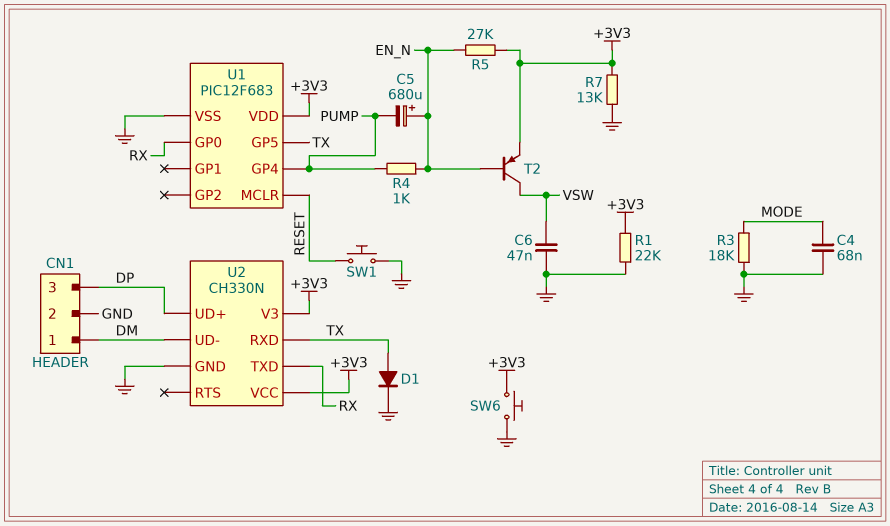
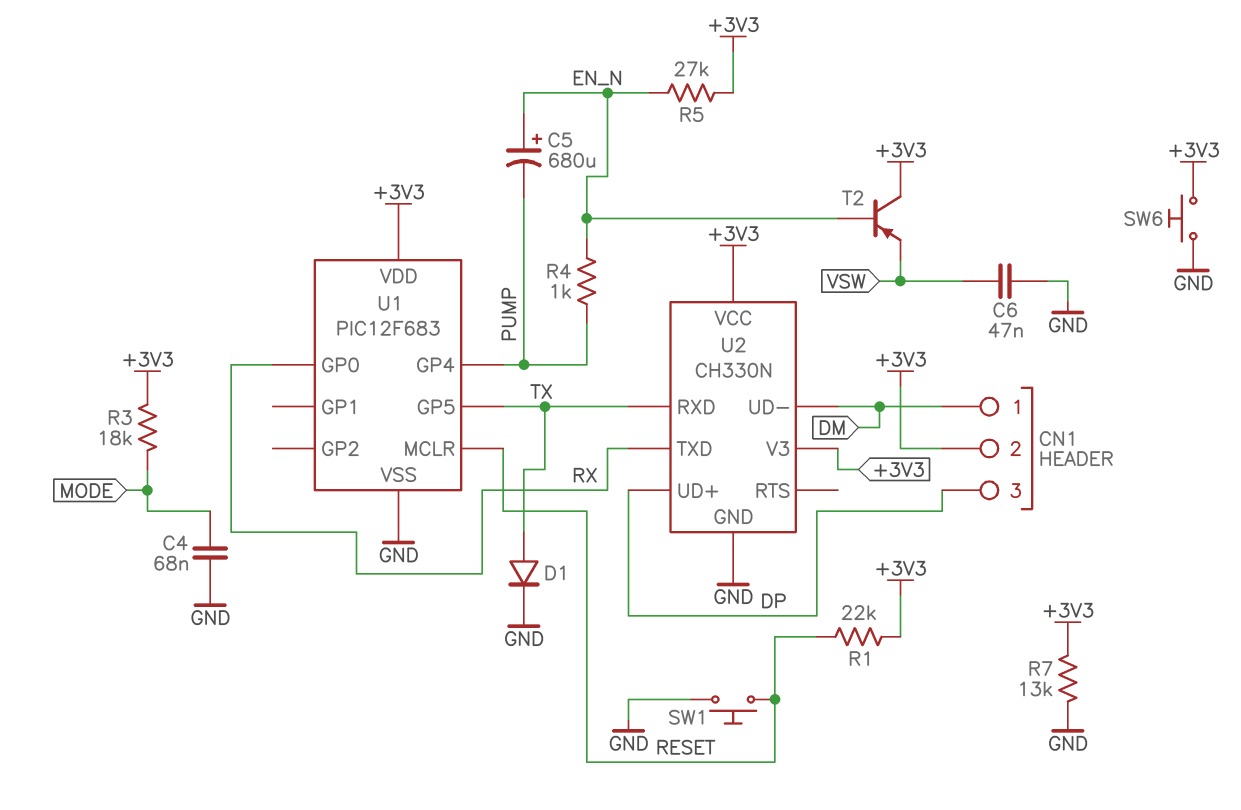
CN1 pin 2: GND -> +3V3
R1: 22k (+3V3, GND) -> 22k (+3V3, RESET)
R3: 18k (GND, MODE) -> 18k (+3V3, MODE)
T2: PNP (B EN_N, C VSW, E +3V3) -> PNP (B EN_N, C +3V3, E VSW)

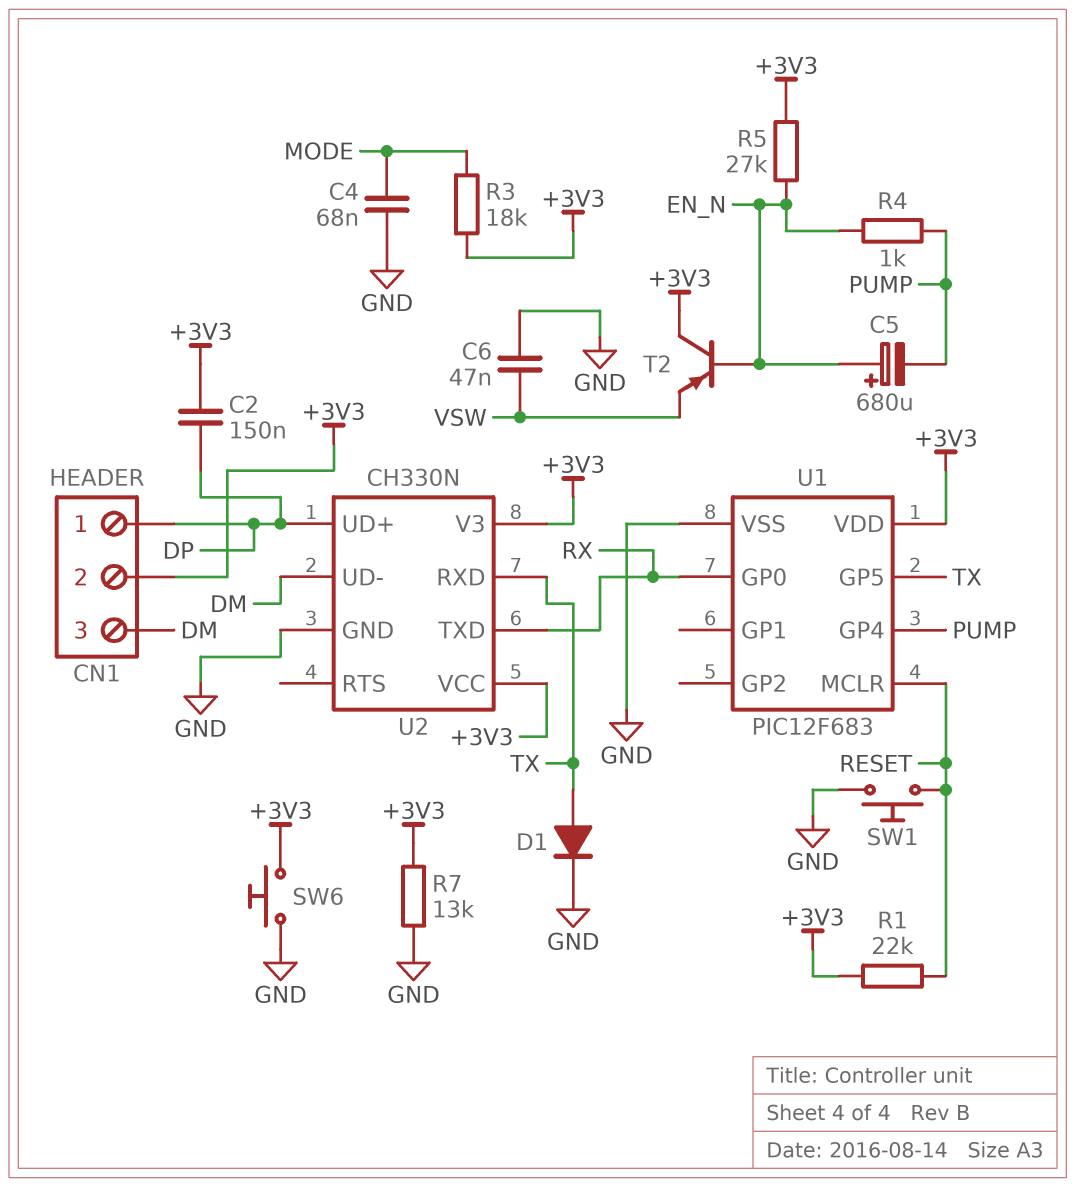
C2: none -> 150nF (+3V3, DP)
CN1 pin 1: DM -> DP
CN1 pin 3: DP -> DM

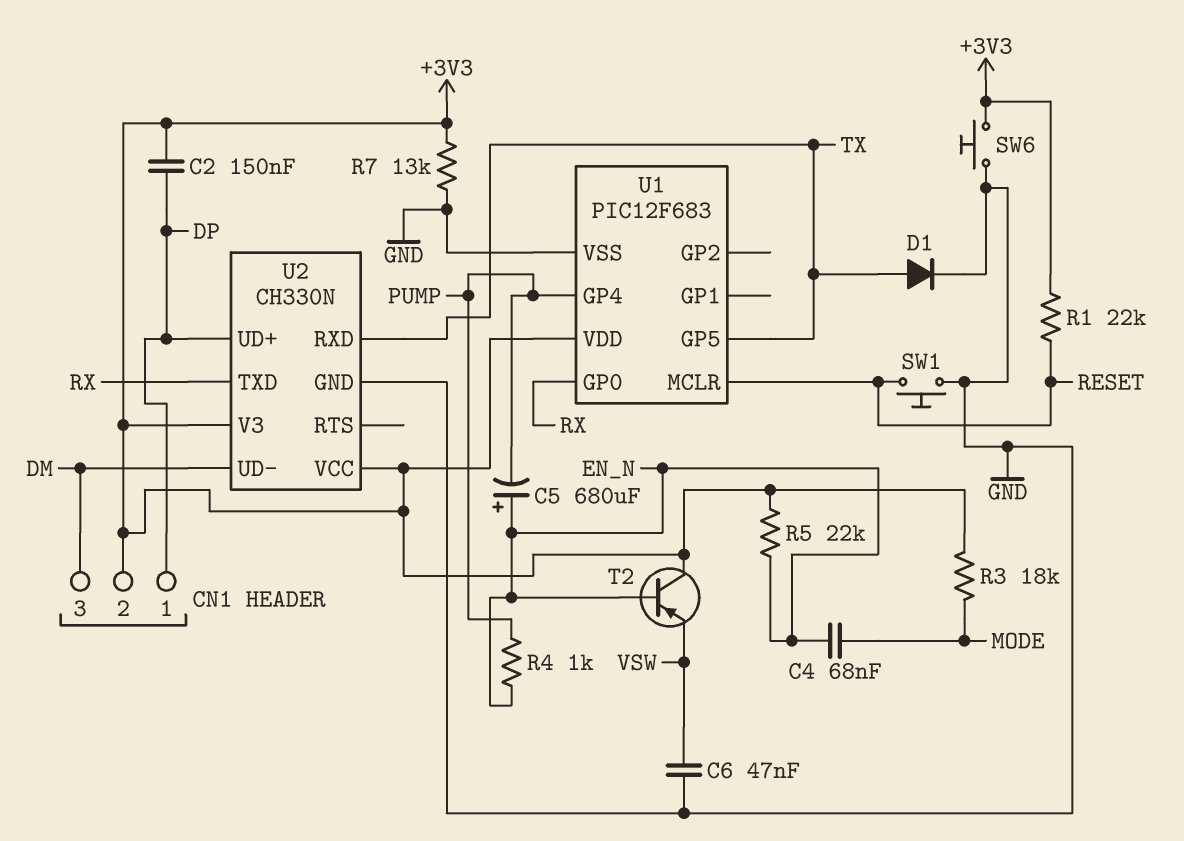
C4: 68nF (GND, MODE) -> 68nF (EN_N, MODE)
R5: 27k (+3V3, EN_N) -> 22k (+3V3, EN_N)

